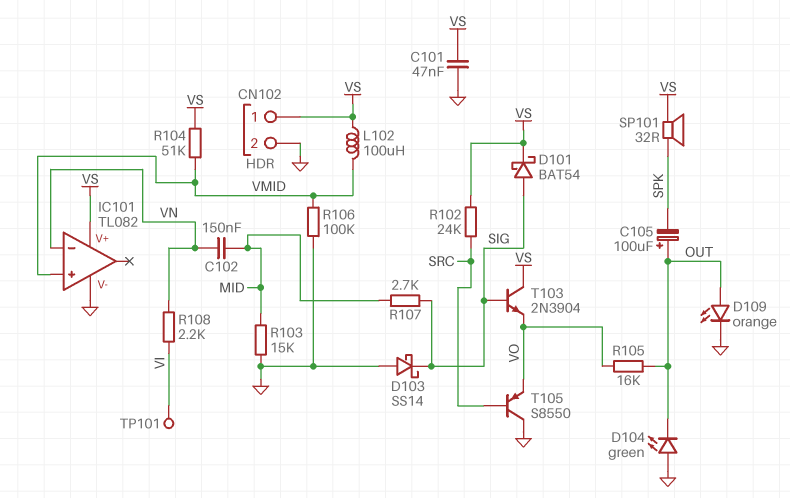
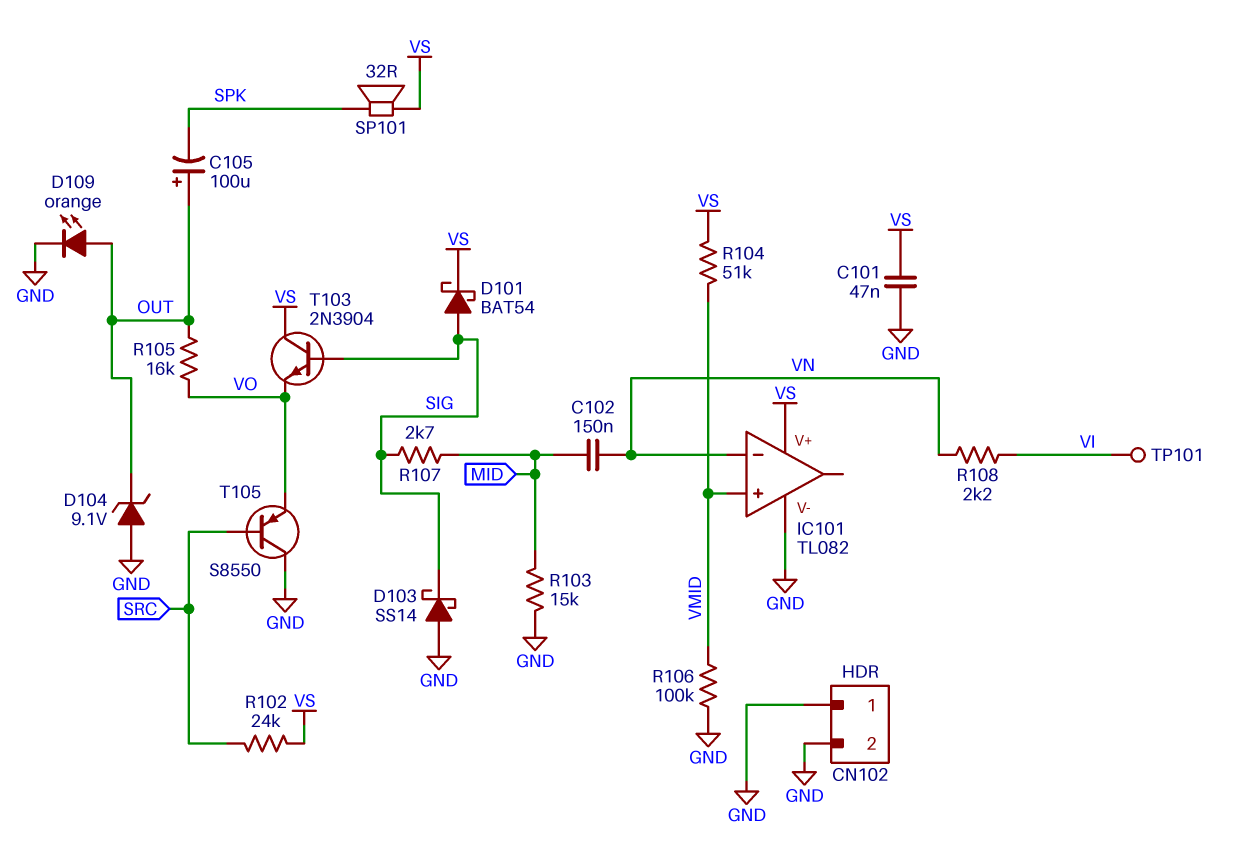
CN102 pin 1: VS -> GND
D104: LED green (A GND, K OUT) -> zener 9.1V (A GND, K OUT)
L102: 100uH (VMID, VS) -> none

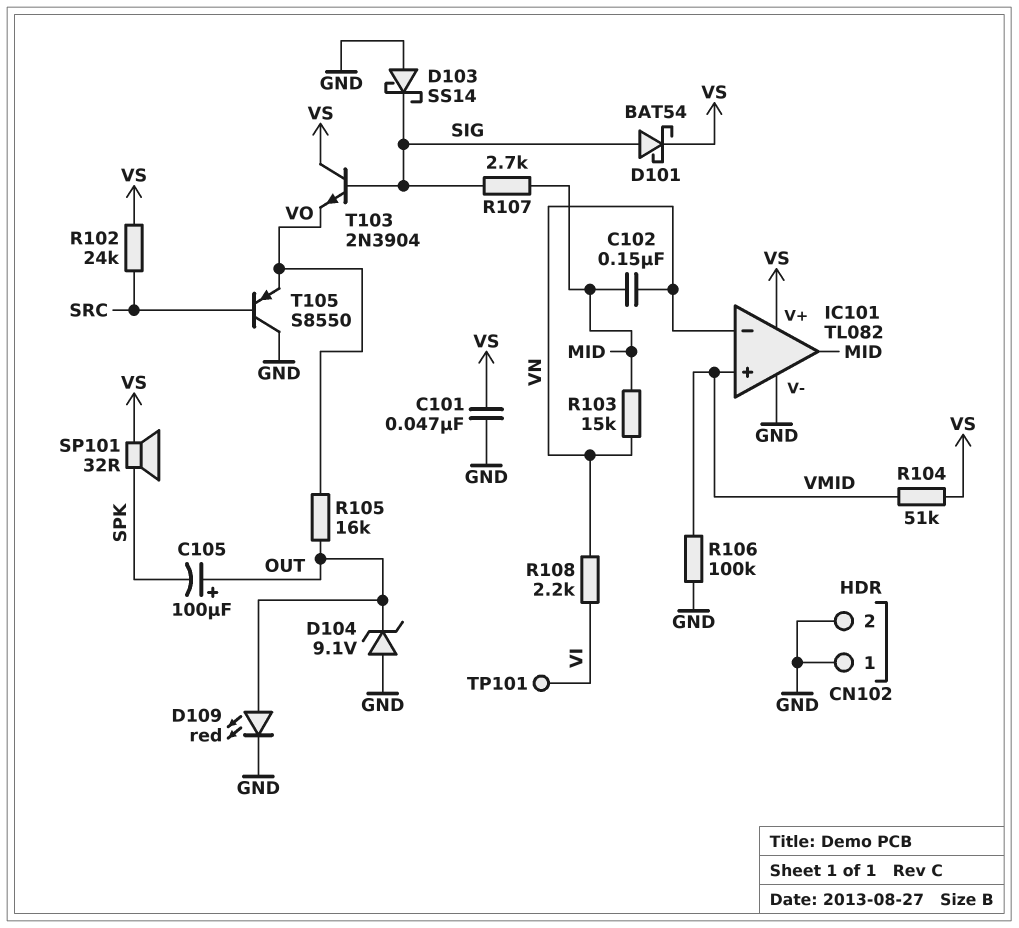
D109: LED orange (A OUT, K GND) -> LED red (A OUT, K GND)
IC101 pin out: none -> MID
R103: 15k (GND, MID) -> 15k (MID, VN)

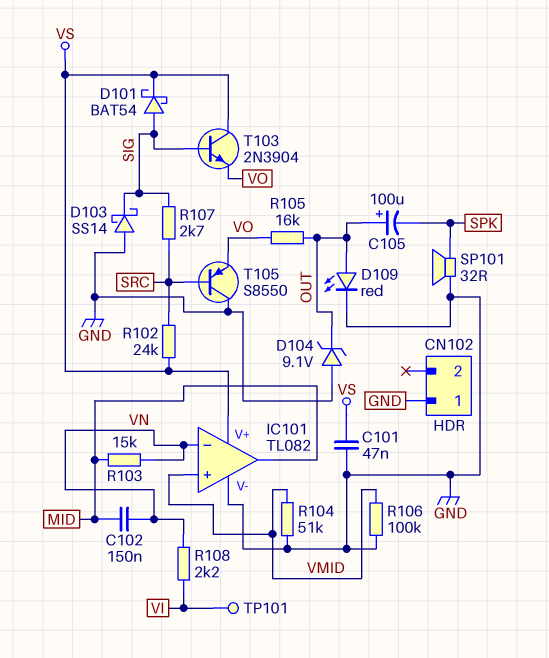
CN102 pin 2: GND -> none
R104: 51k (VMID, VS) -> 51k (GND, VMID)
R107: 2.7k (MID, SIG) -> 2.7k (SIG, SRC)
SP101: speaker 32R (SPK, VS) -> speaker 32R (GND, SPK)

